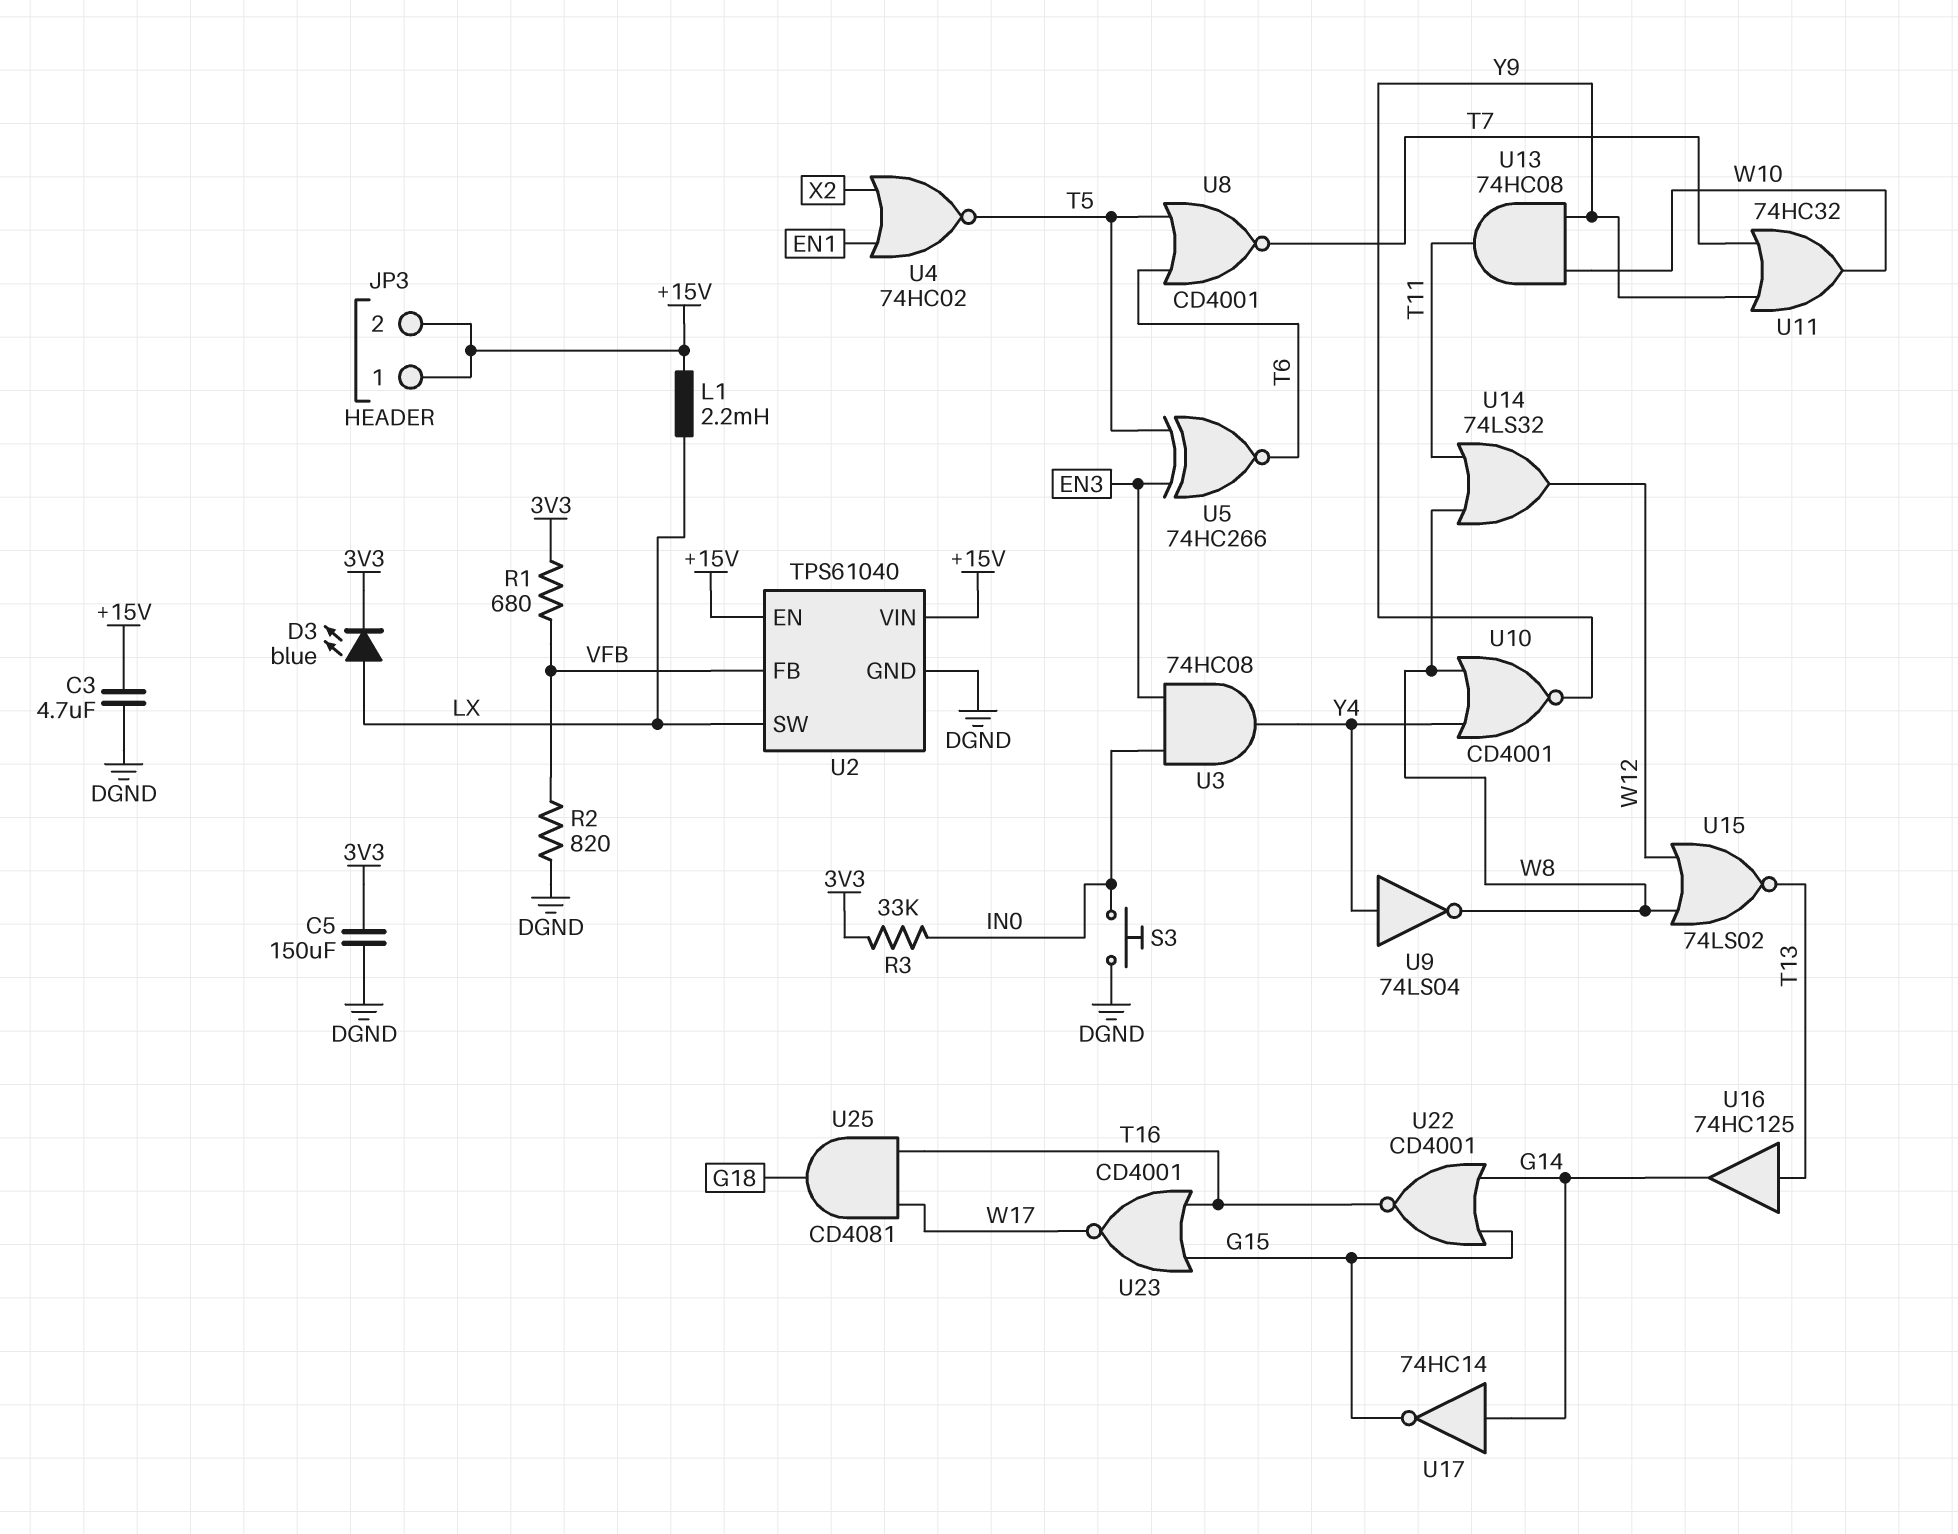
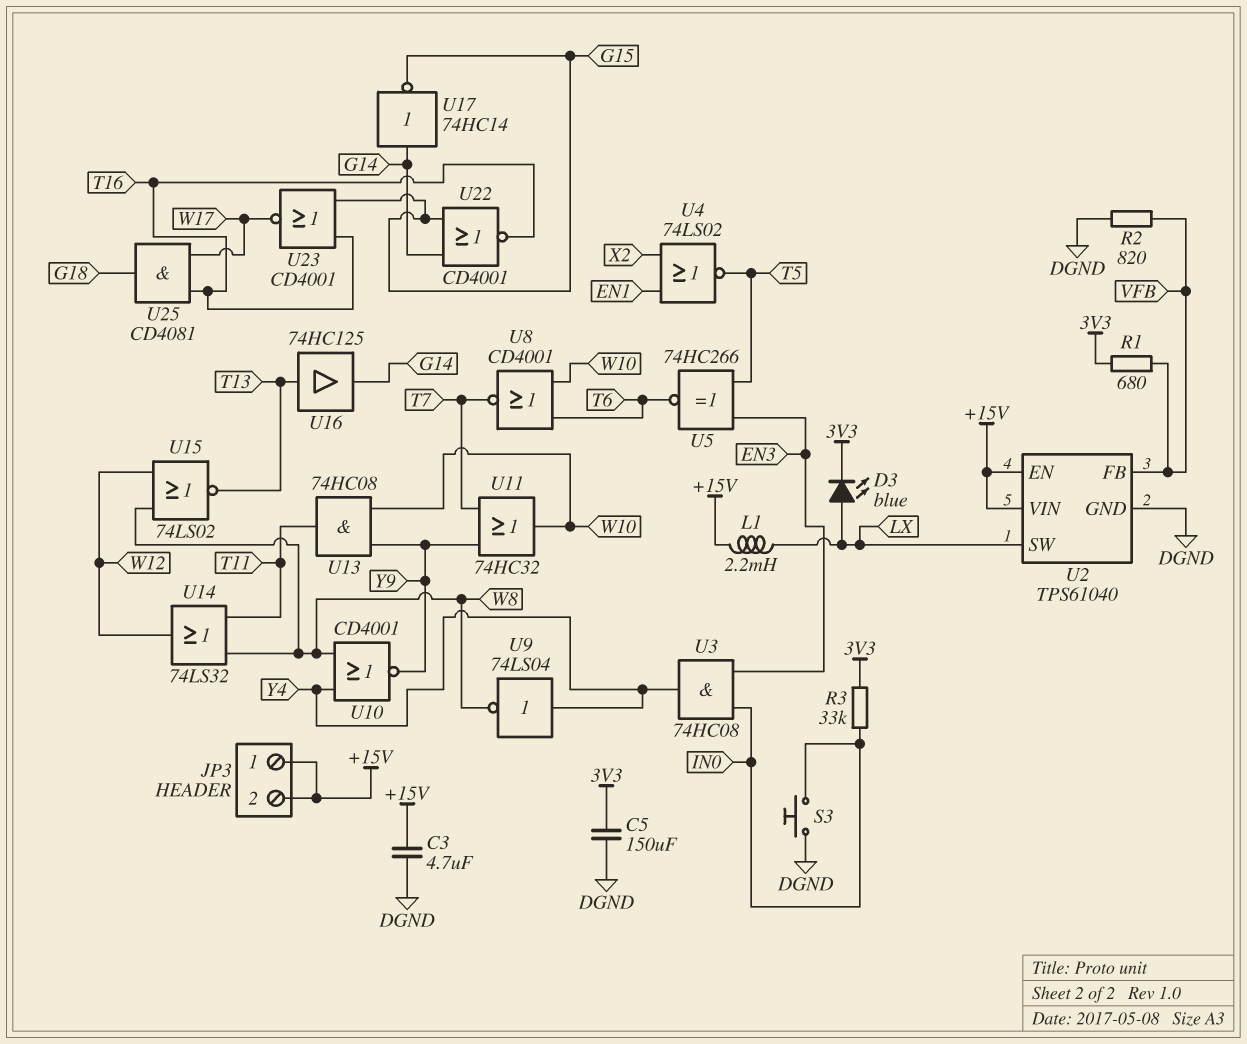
U4: NOR 74HC02 (in EN1, in X2, out T5) -> NOR 74LS02 (in EN1, in X2, out T5)
U8: NOR CD4001 (in T5, in T6, out T7) -> NOR CD4001 (in T6, in W10, out T7)

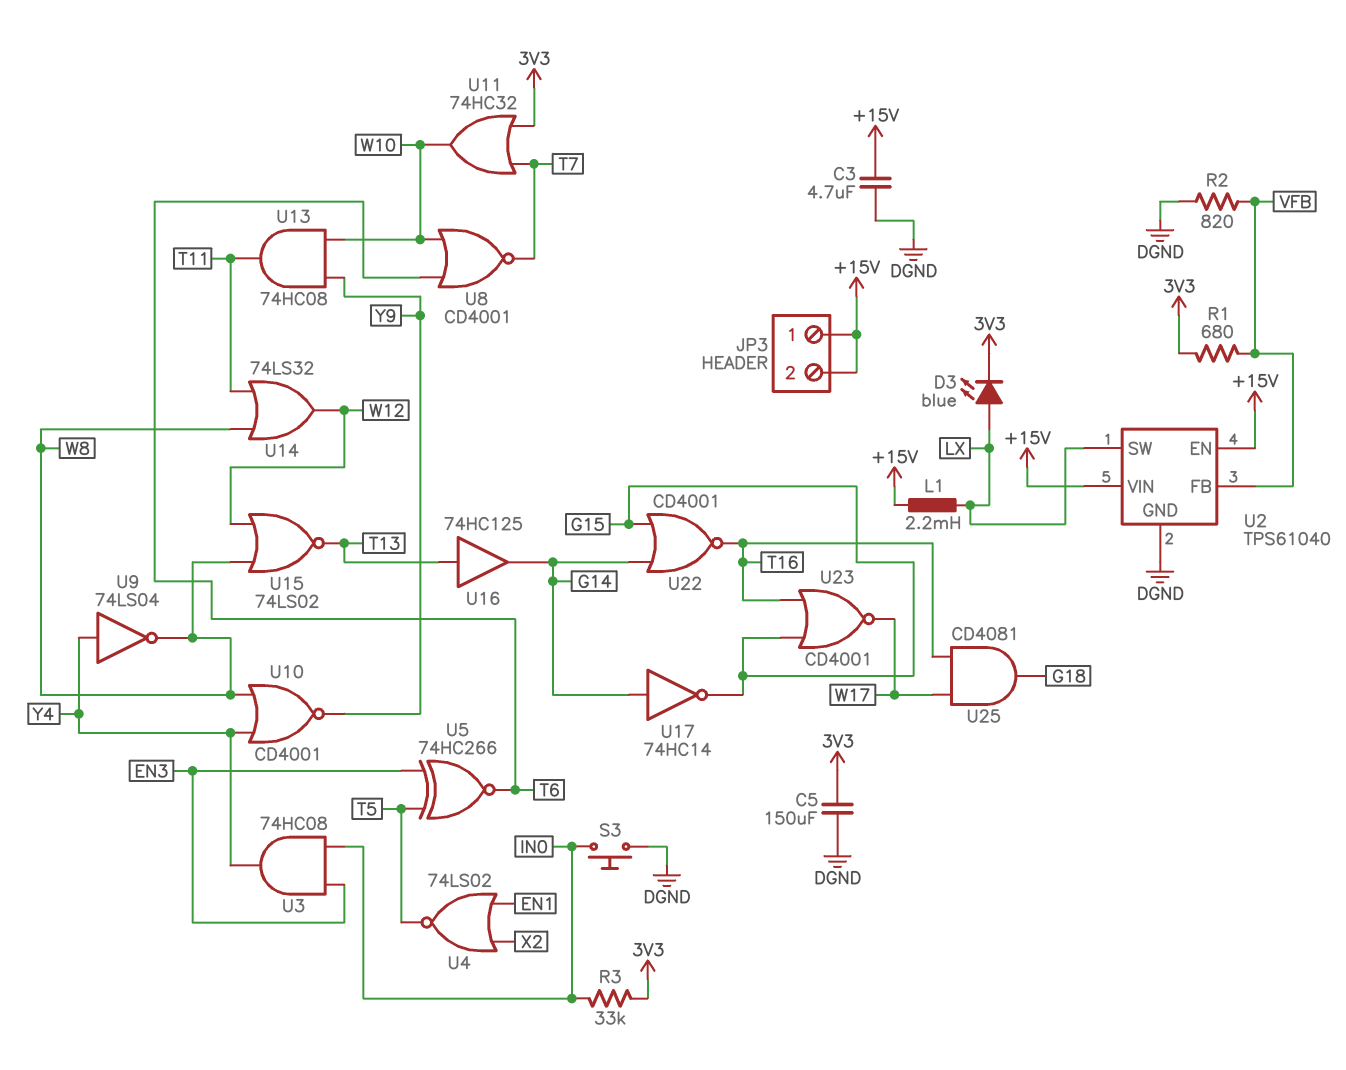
U11: OR 74HC32 (in T7, in Y9, out W10) -> OR 74HC32 (in 3V3, in T7, out W10)

